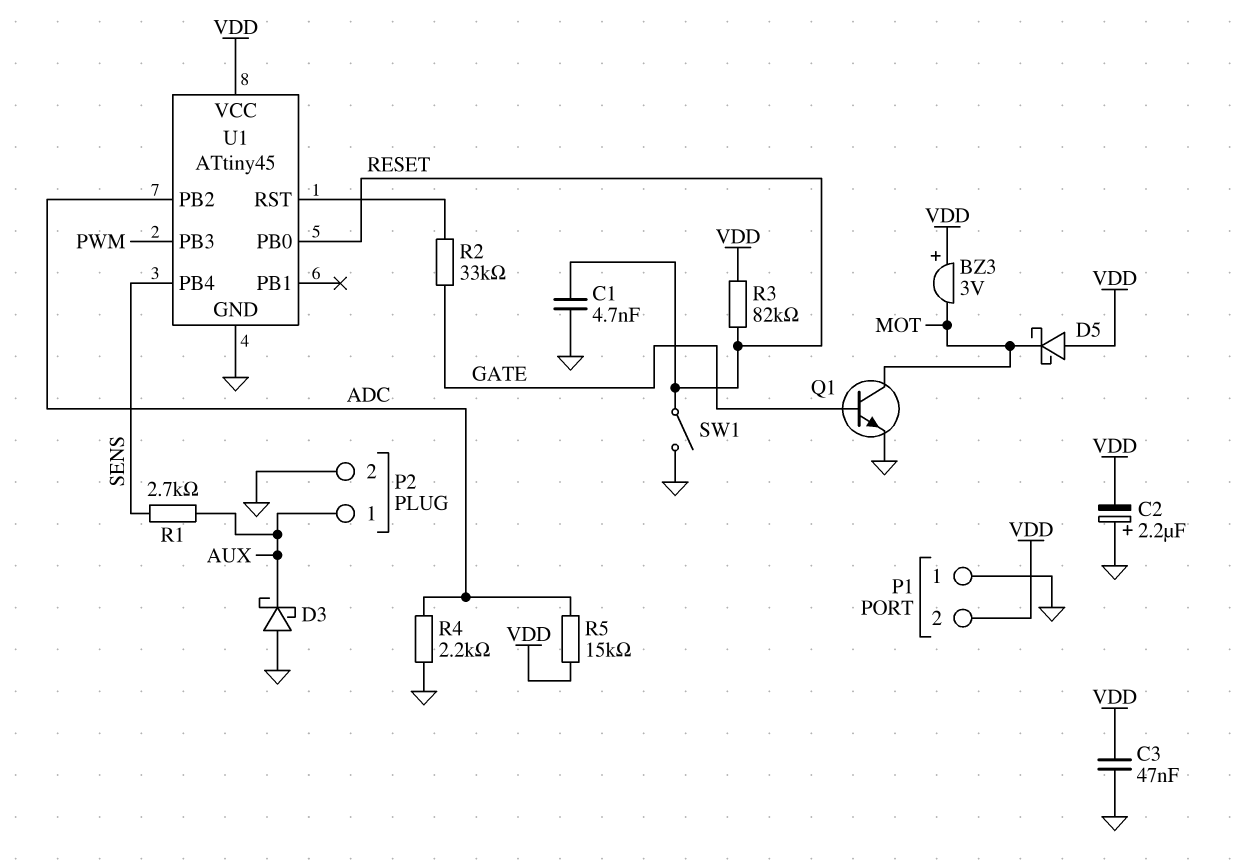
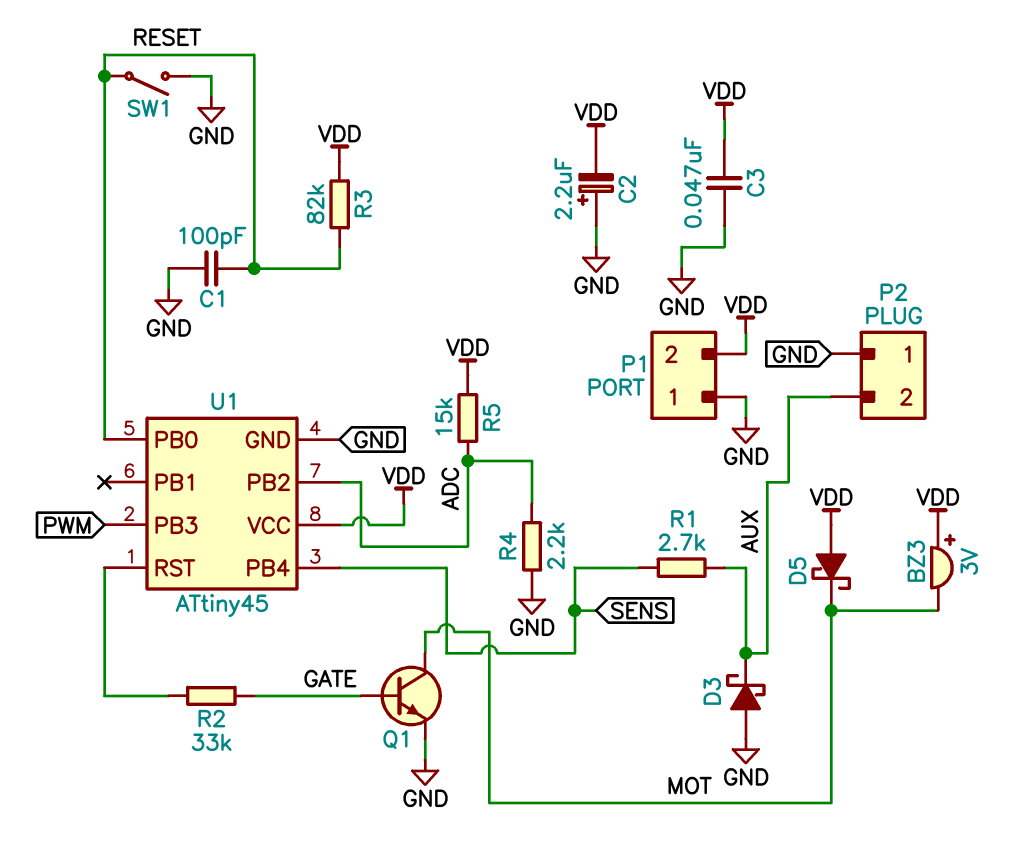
C1: 4.7nF (GND, RESET) -> 100pF (GND, RESET)
P2 pin 1: AUX -> GND
P2 pin 2: GND -> AUX

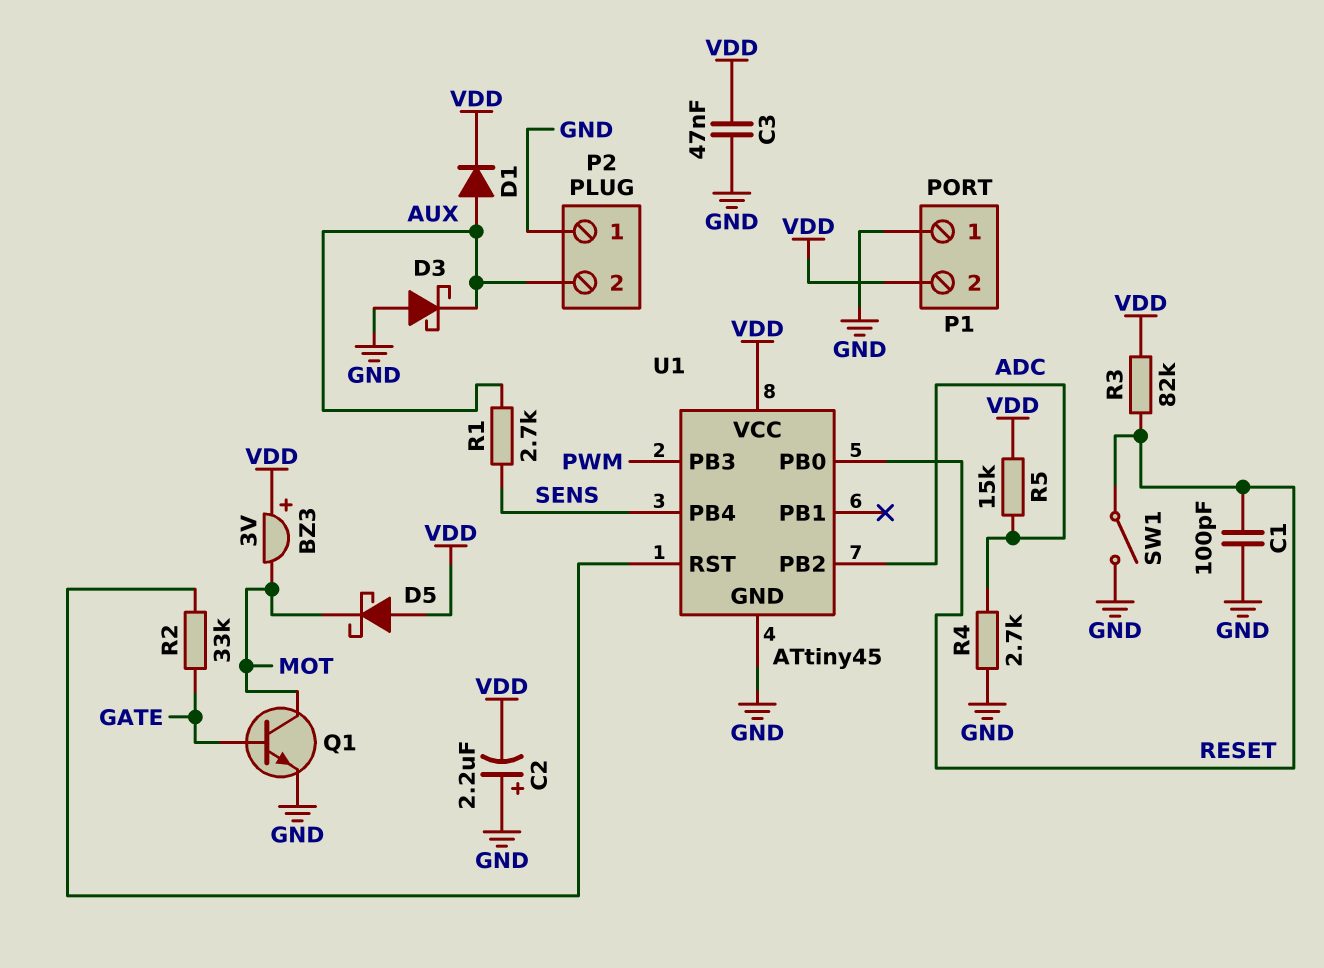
D1: none -> diode (A AUX, K VDD)
R4: 2.2k (ADC, GND) -> 2.7k (ADC, GND)

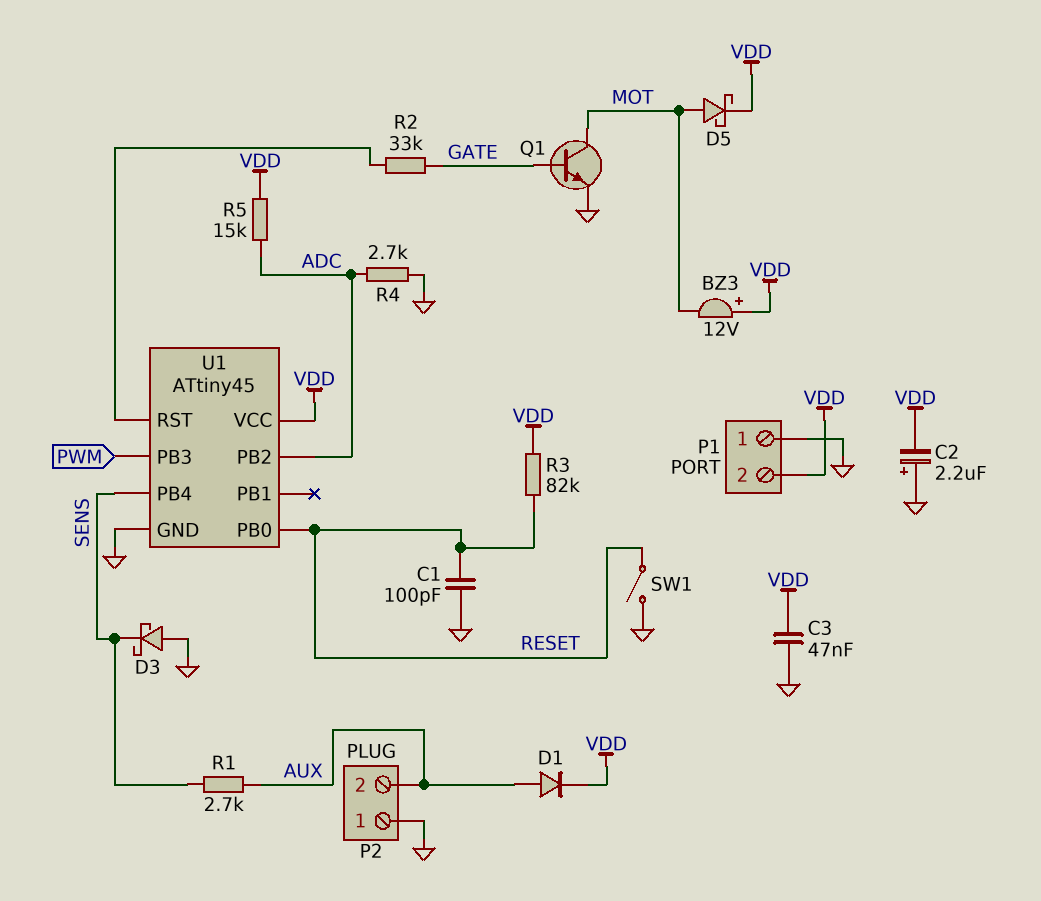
BZ3: buzzer 3V (plus VDD, minus MOT) -> buzzer 12V (plus VDD, minus MOT)
D3: schottky (A GND, K AUX) -> schottky (A GND, K SENS)
D5: schottky (A VDD, K MOT) -> schottky (A MOT, K VDD)

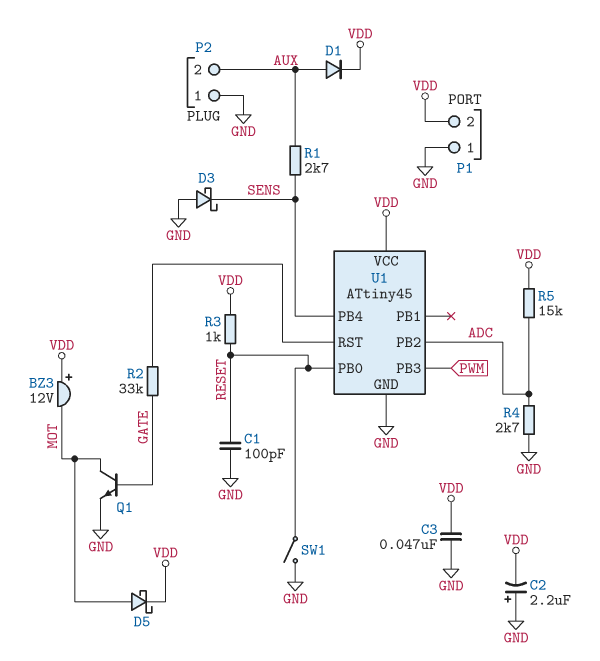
R3: 82k (RESET, VDD) -> 1k (RESET, VDD)

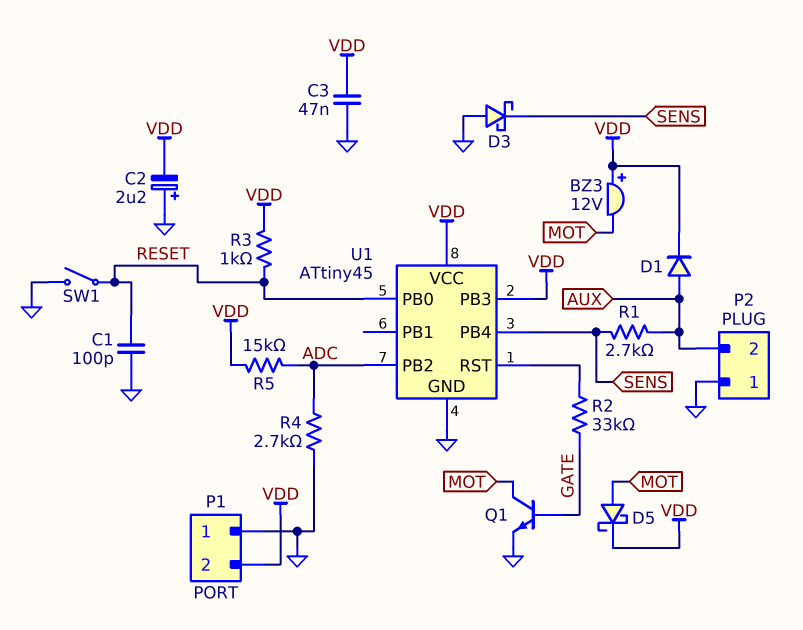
U1 pin PB3: PWM -> VDD

